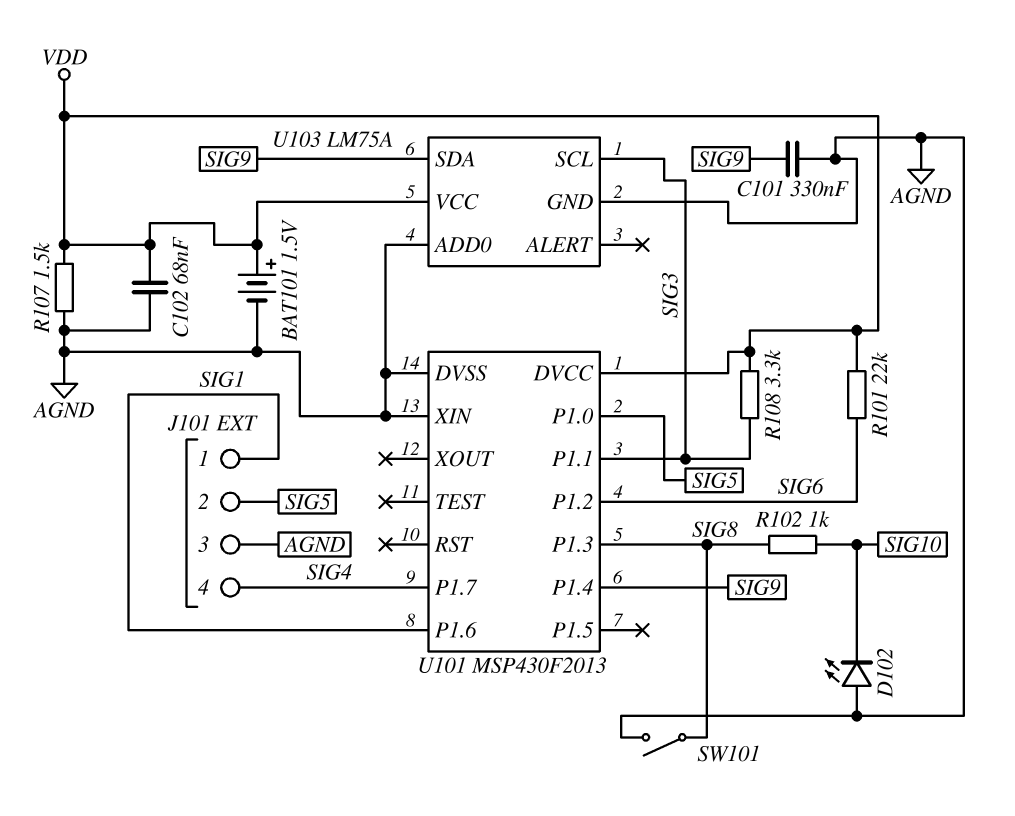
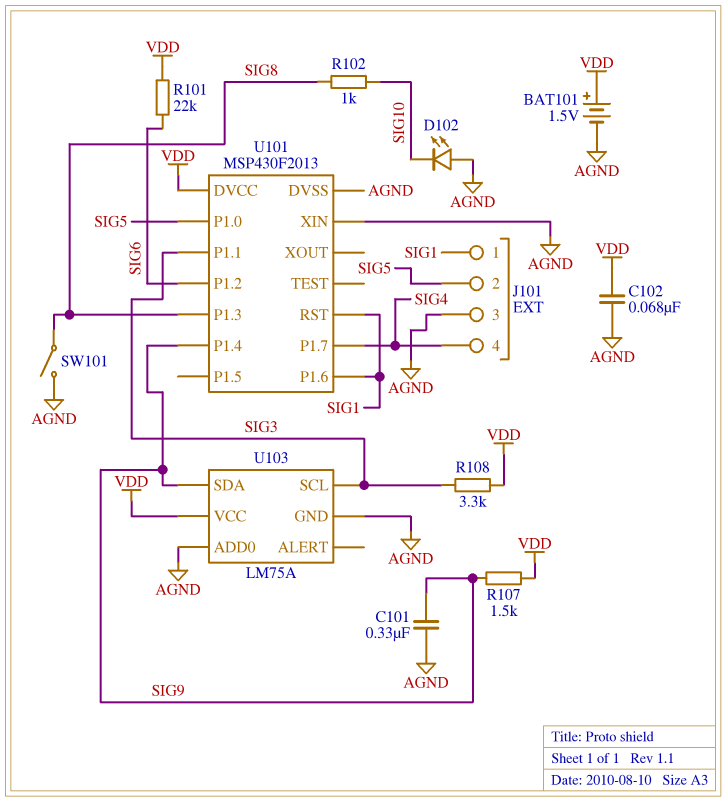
R107: 1.5k (AGND, VDD) -> 1.5k (SIG9, VDD)
U101 pin RST: none -> SIG1

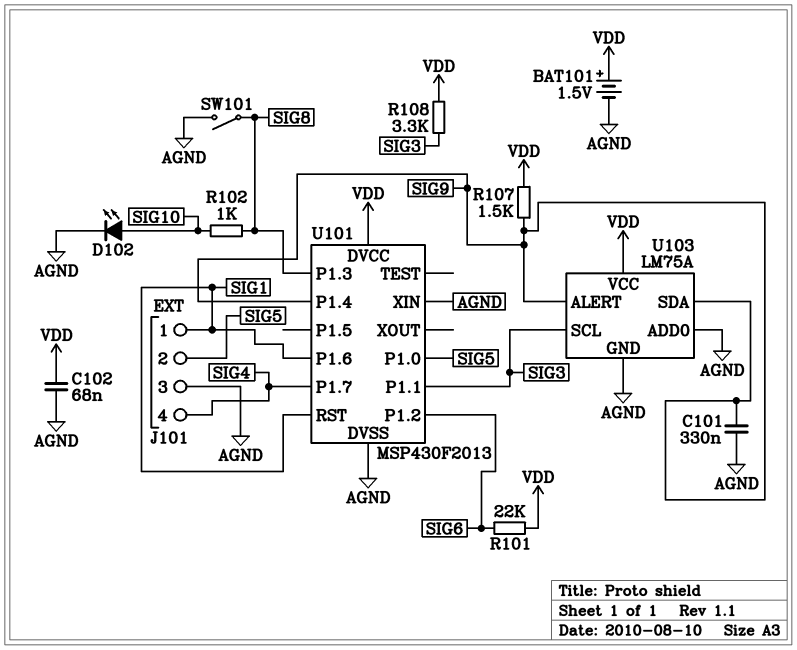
D102: LED (A AGND, K SIG10) -> LED (A SIG10, K AGND)
U103 pin ALERT: none -> SIG9

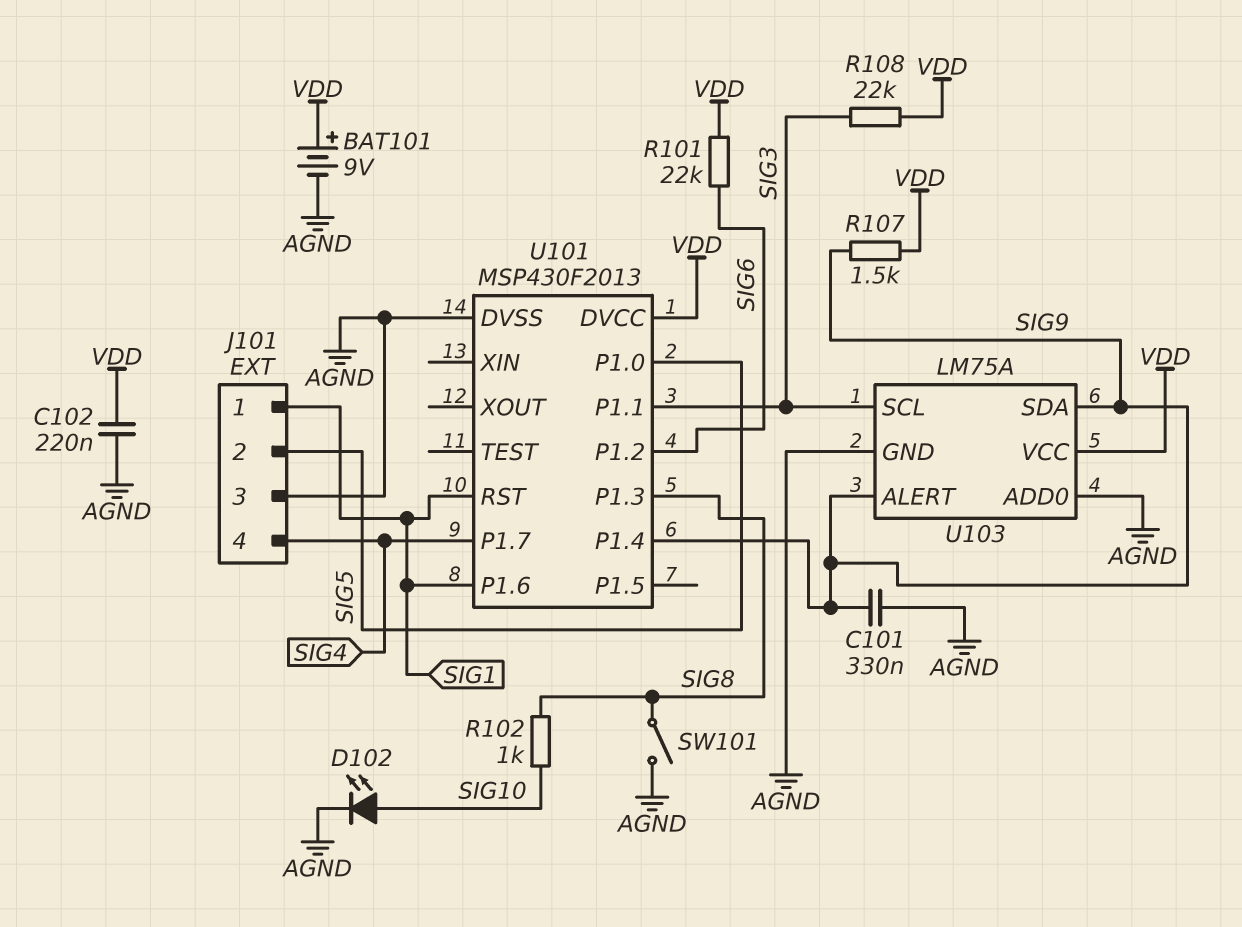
BAT101: 1.5V (plus VDD, minus AGND) -> 9V (plus VDD, minus AGND)
C102: 68nF (AGND, VDD) -> 220nF (AGND, VDD)
R108: 3.3k (SIG3, VDD) -> 22k (SIG3, VDD)
U101 pin XIN: AGND -> none

